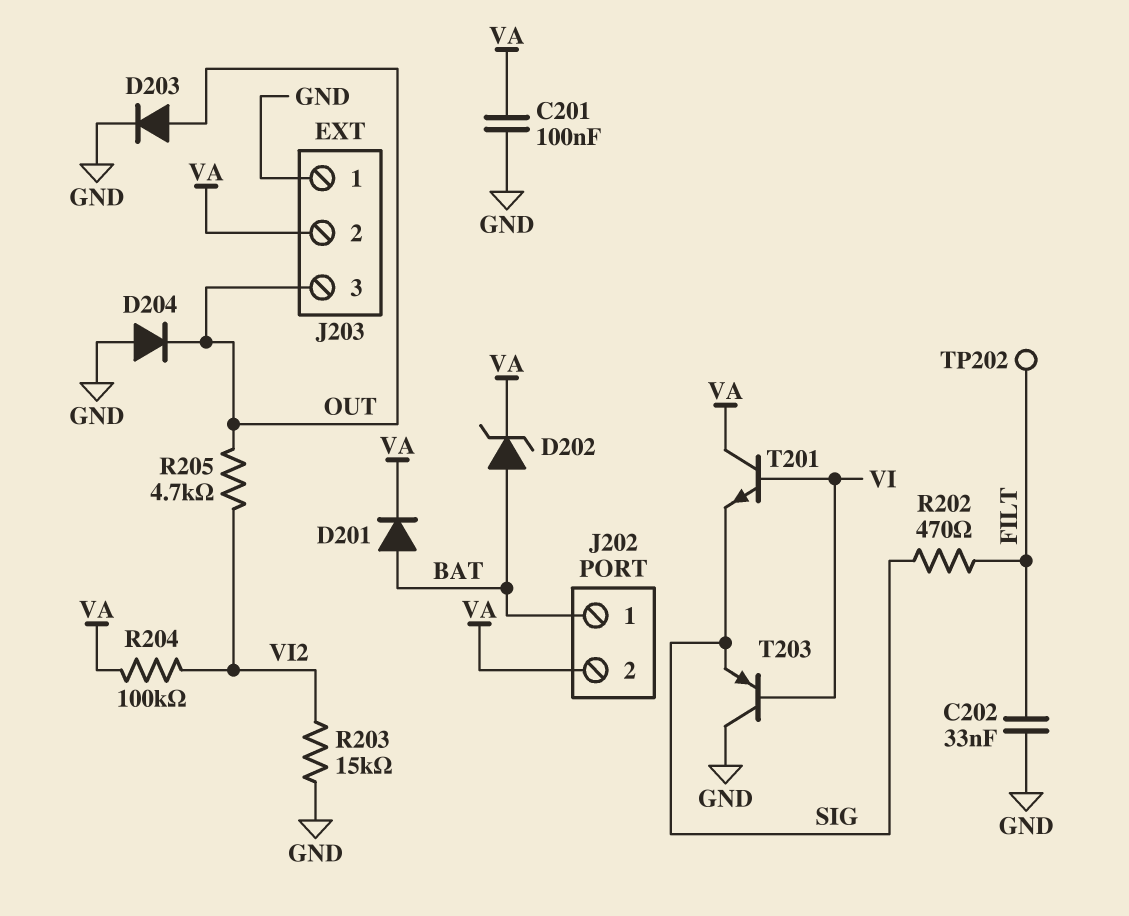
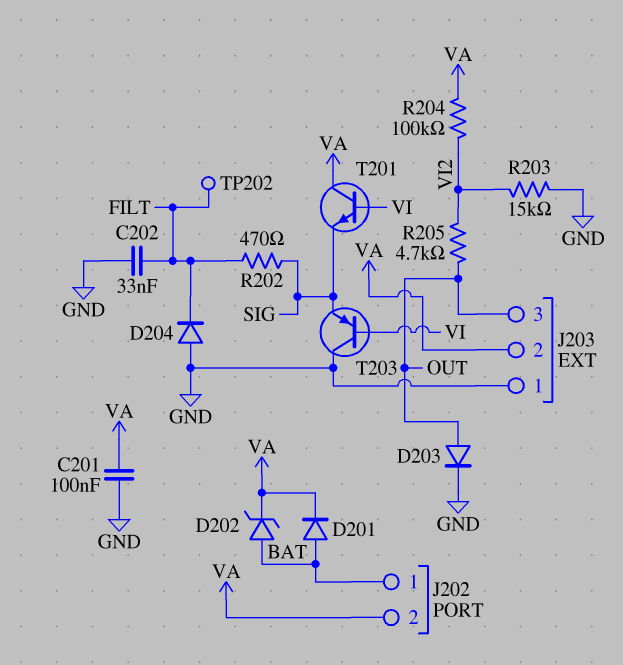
D204: diode (A GND, K OUT) -> diode (A GND, K FILT)

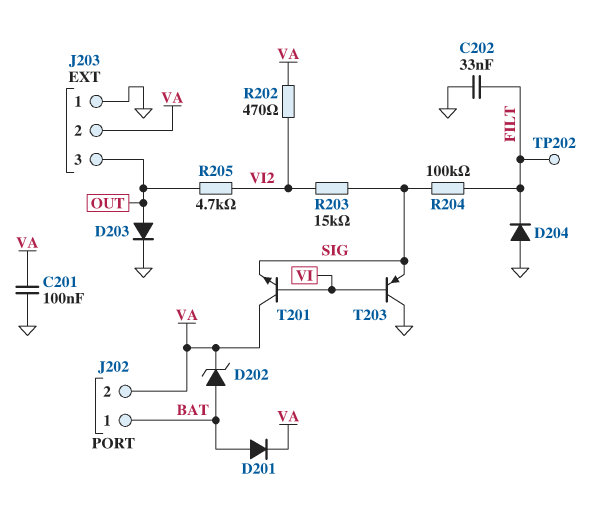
R202: 470 (FILT, SIG) -> 470 (VA, VI2)
R203: 15k (GND, VI2) -> 15k (SIG, VI2)
R204: 100k (VA, VI2) -> 100k (FILT, SIG)

